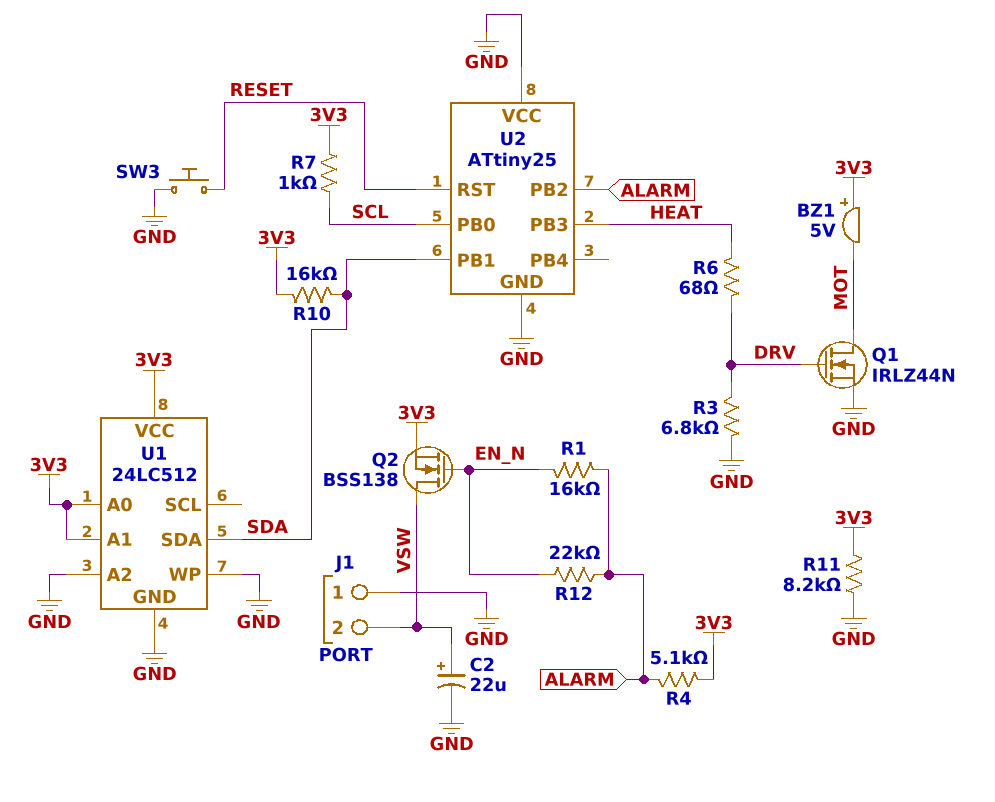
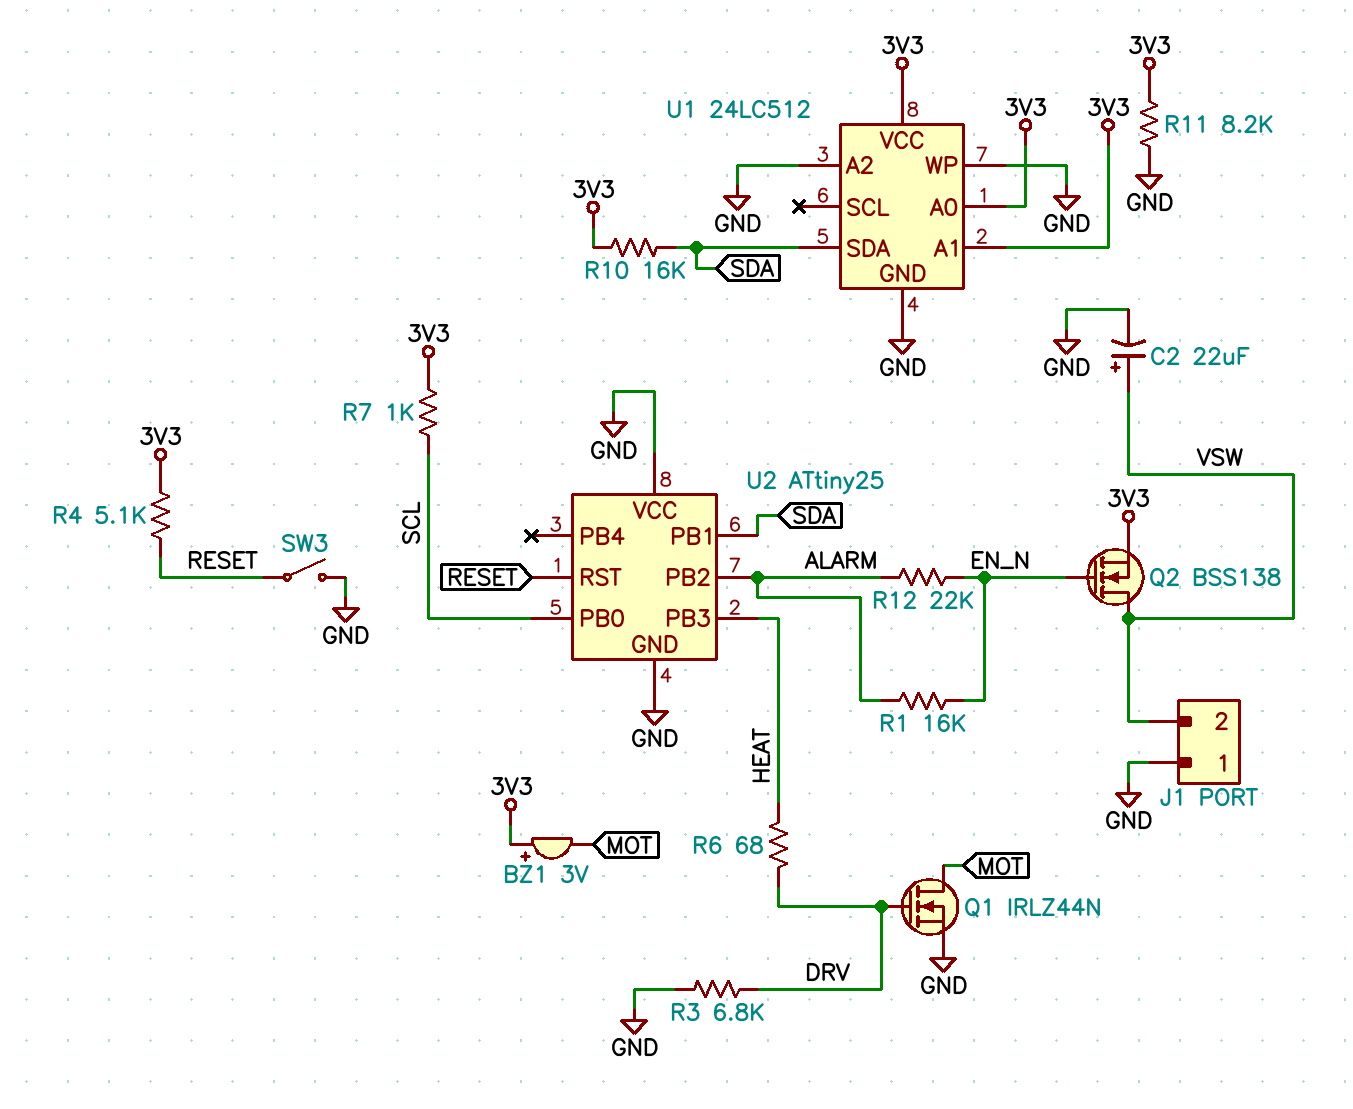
BZ1: buzzer 5V (plus 3V3, minus MOT) -> buzzer 3V (plus 3V3, minus MOT)
R4: 5.1k (3V3, ALARM) -> 5.1k (3V3, RESET)
SW3: button (GND, RESET) -> switch (GND, RESET)

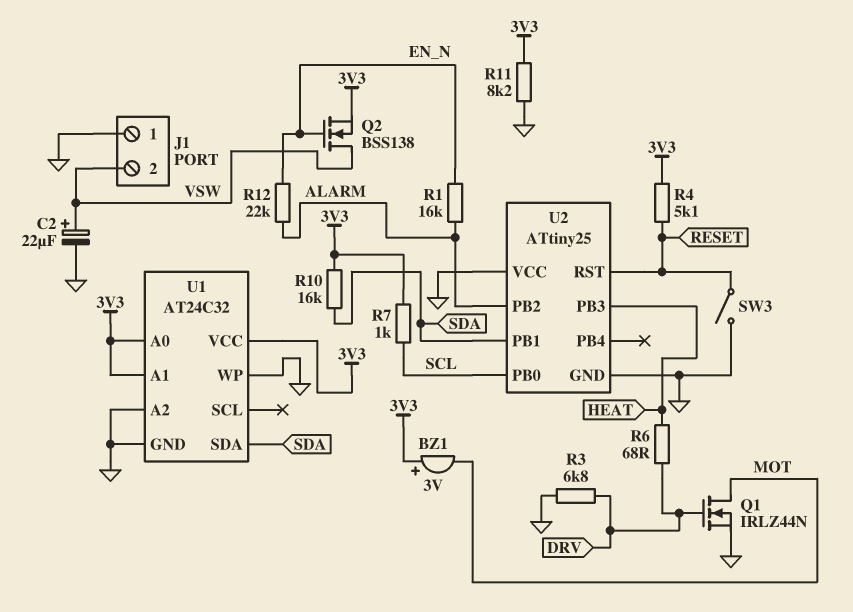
U1: 24LC512 -> AT24C32

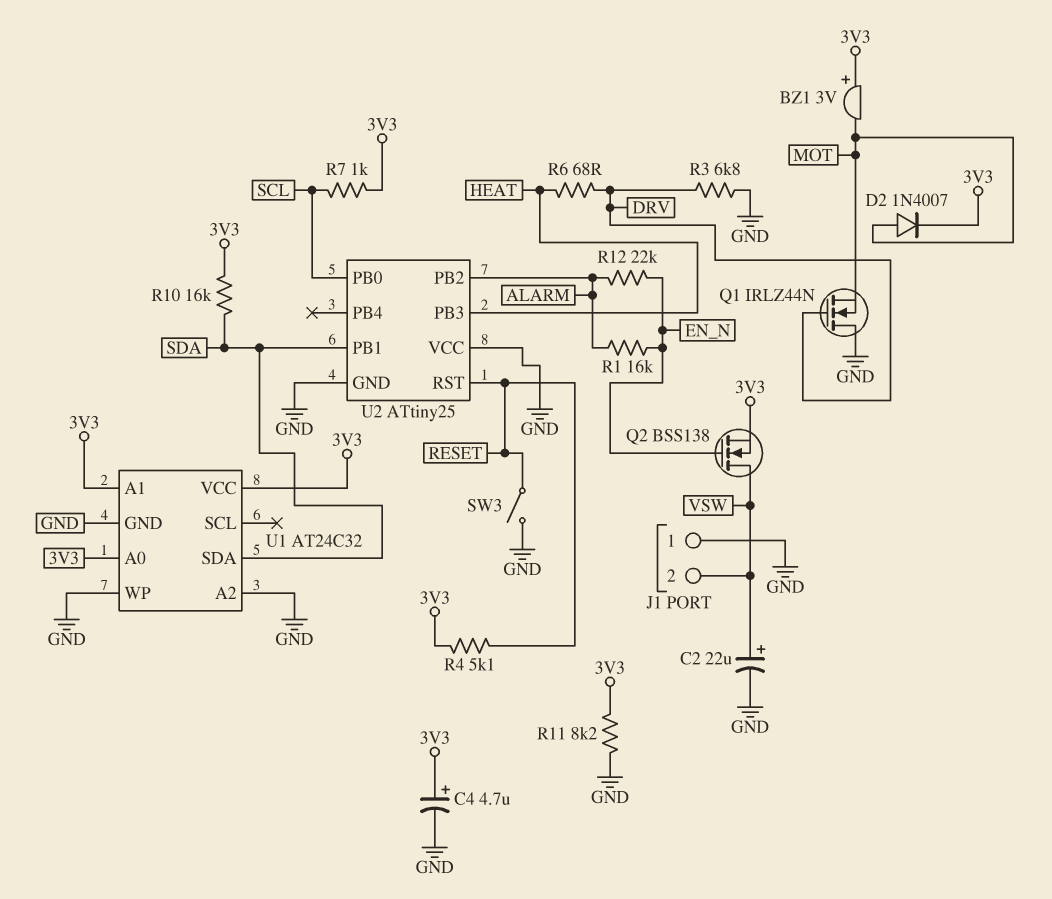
C4: none -> 4.7uF (plus 3V3, minus GND)
D2: none -> diode 1N4007 (A MOT, K 3V3)
Q1: NMOS IRLZ44N (G DRV, D MOT, S GND) -> NMOS IRLZ44N (G DRV, D GND, S MOT)

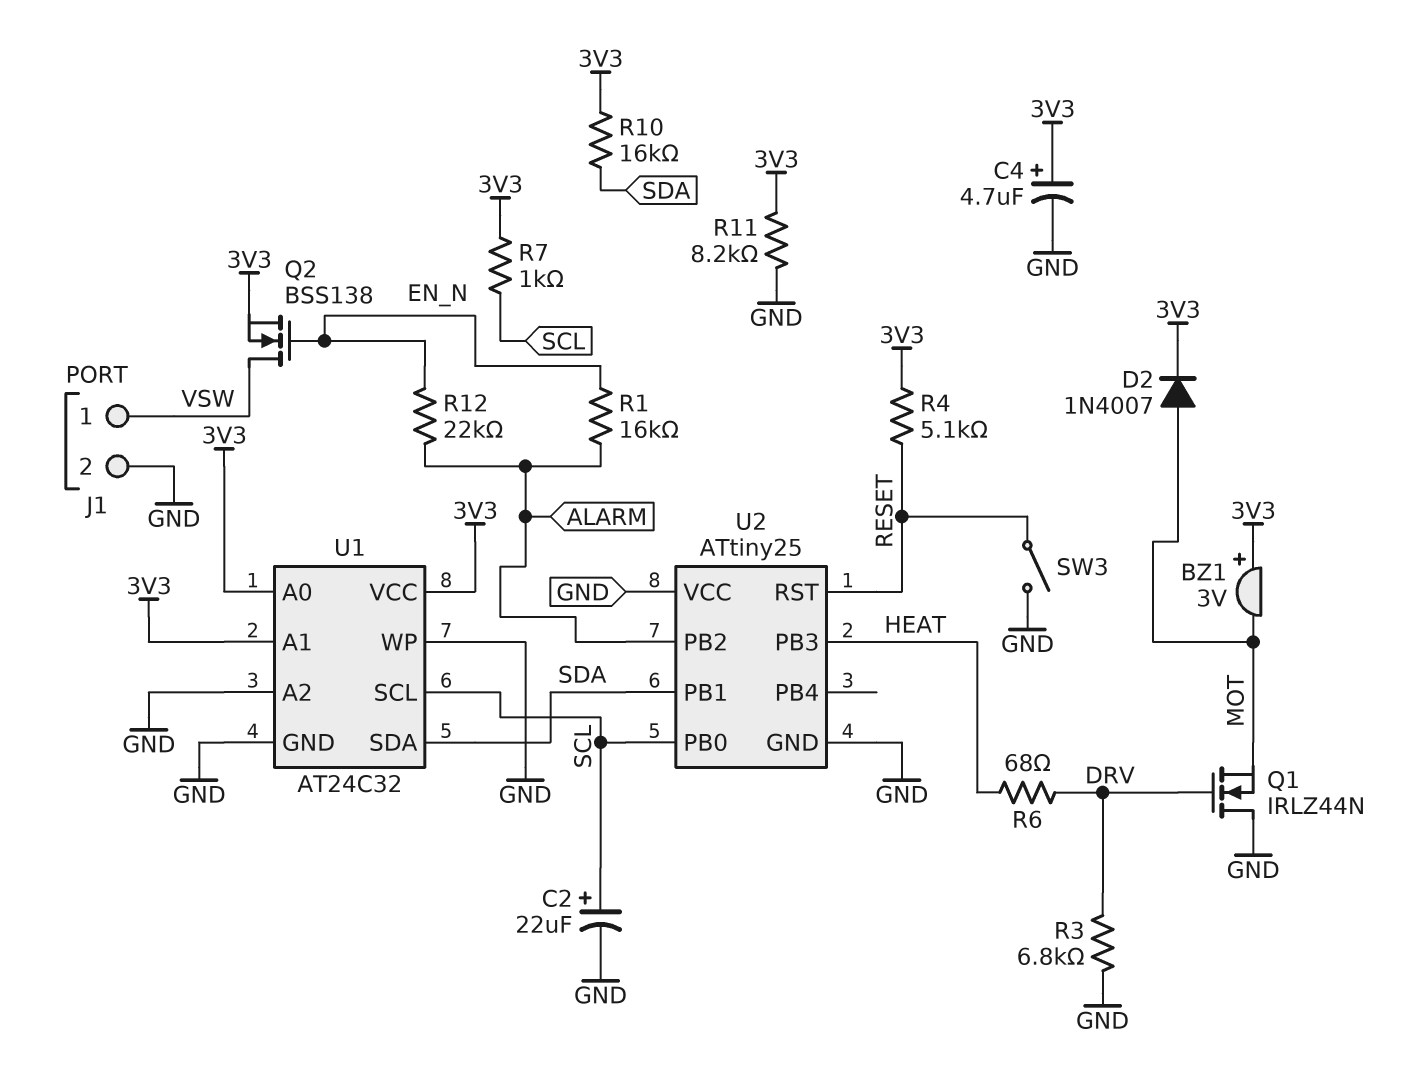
C2: 22uF (plus VSW, minus GND) -> 22uF (plus SCL, minus GND)
J1 pin 1: GND -> VSW
J1 pin 2: VSW -> GND
U1 pin SCL: none -> SCL

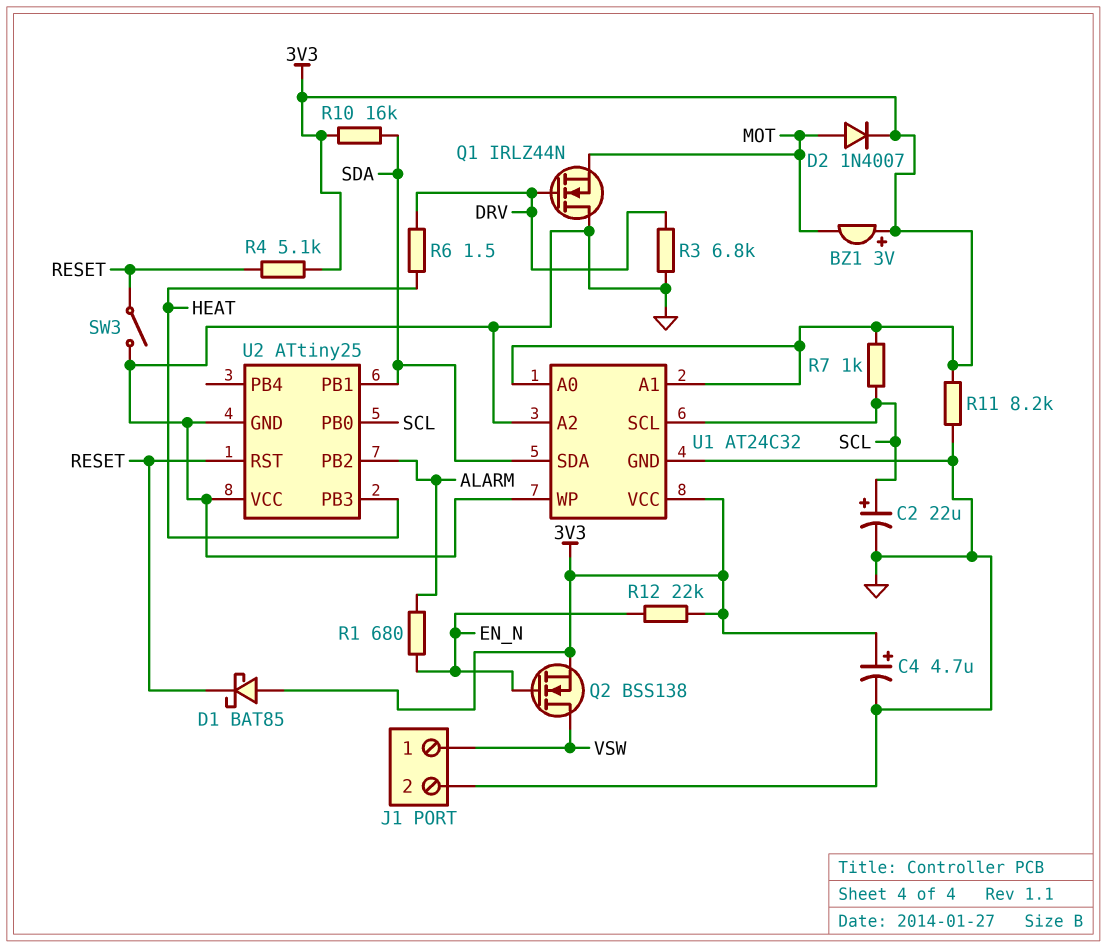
D1: none -> schottky BAT85 (A 3V3, K RESET)
R1: 16k (ALARM, EN_N) -> 680 (ALARM, EN_N)
R6: 68 (DRV, HEAT) -> 1.5 (DRV, HEAT)
R12: 22k (ALARM, EN_N) -> 22k (3V3, EN_N)

